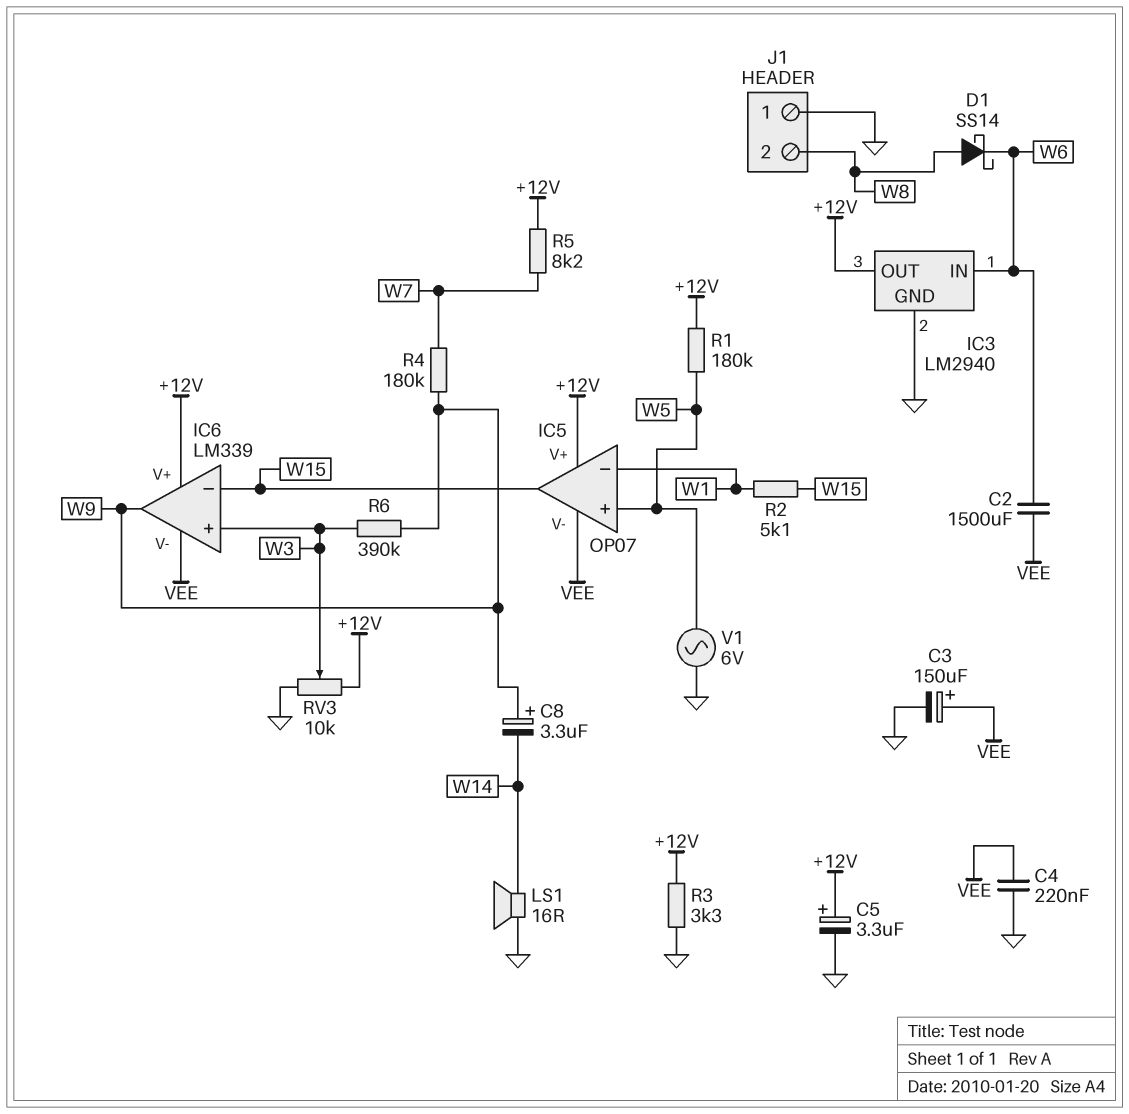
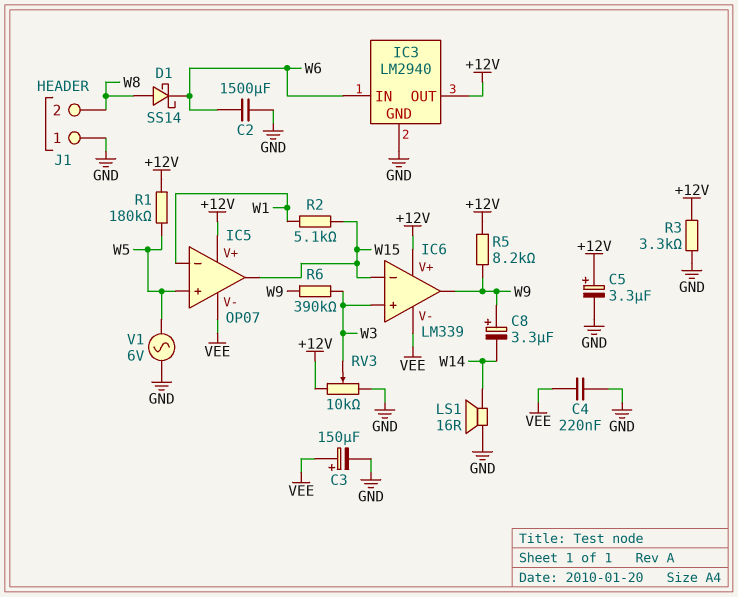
C2: 1500uF (VEE, W6) -> 1500uF (GND, W6)
R4: 180k (W7, W9) -> none
R5: 8.2k (+12V, W7) -> 8.2k (+12V, W9)

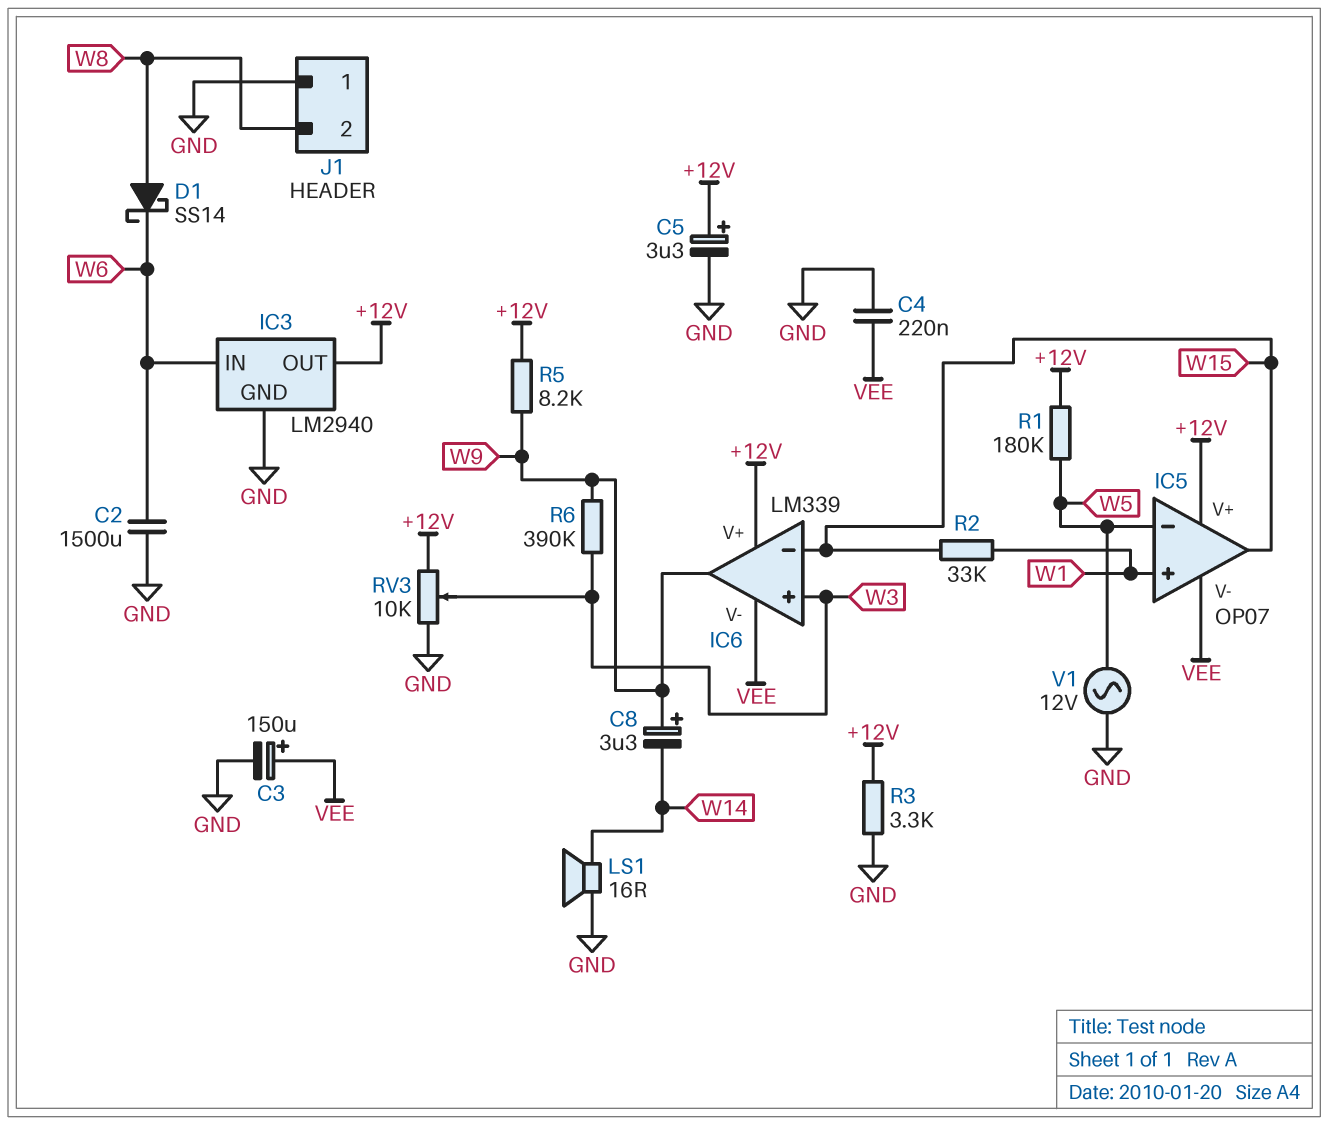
IC5 pin in+: W5 -> W1
IC5 pin in-: W1 -> W5
R2: 5.1k (W1, W15) -> 33k (W1, W15)
V1: AC 6V (GND, W5) -> AC 12V (GND, W5)

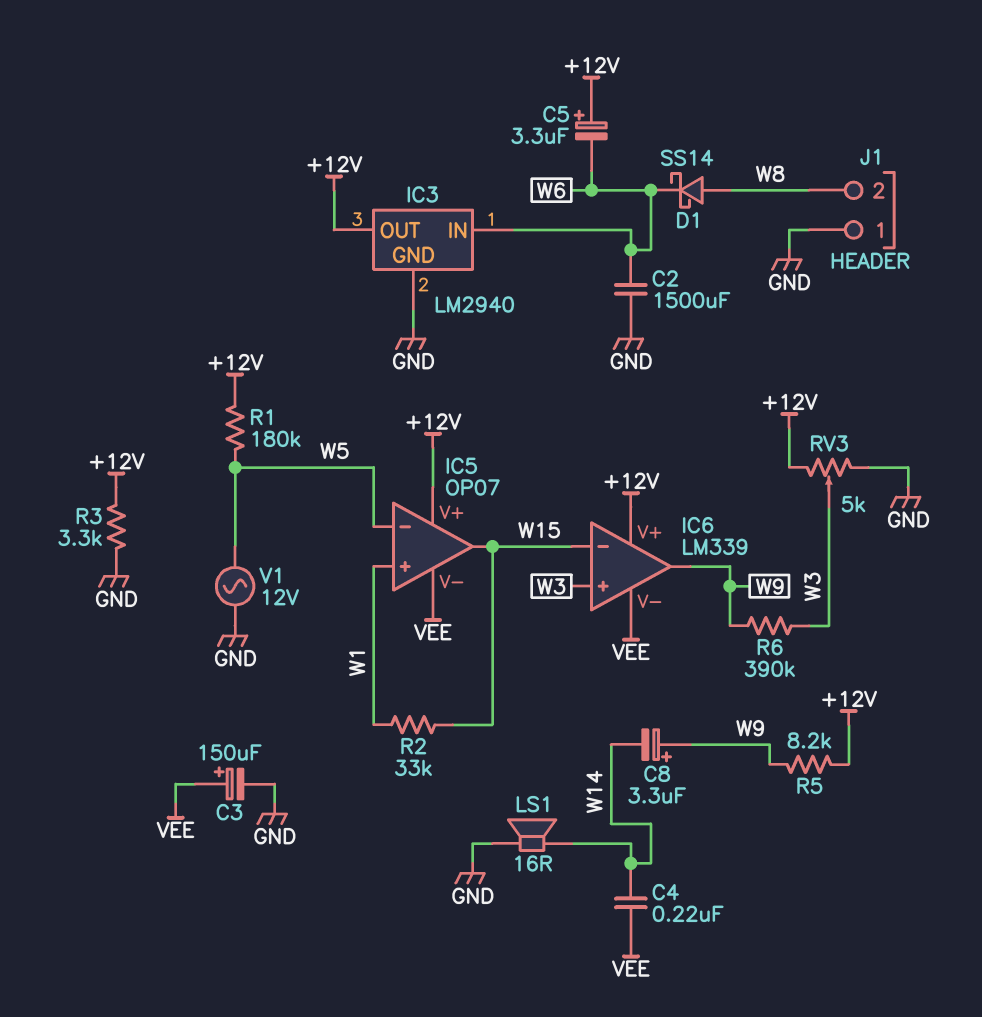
C4: 220nF (GND, VEE) -> 220nF (VEE, W14)
C5: 3.3uF (plus +12V, minus GND) -> 3.3uF (plus +12V, minus W6)
RV3: 10k (+12V, GND, wiper W3) -> 5k (+12V, GND, wiper W3)

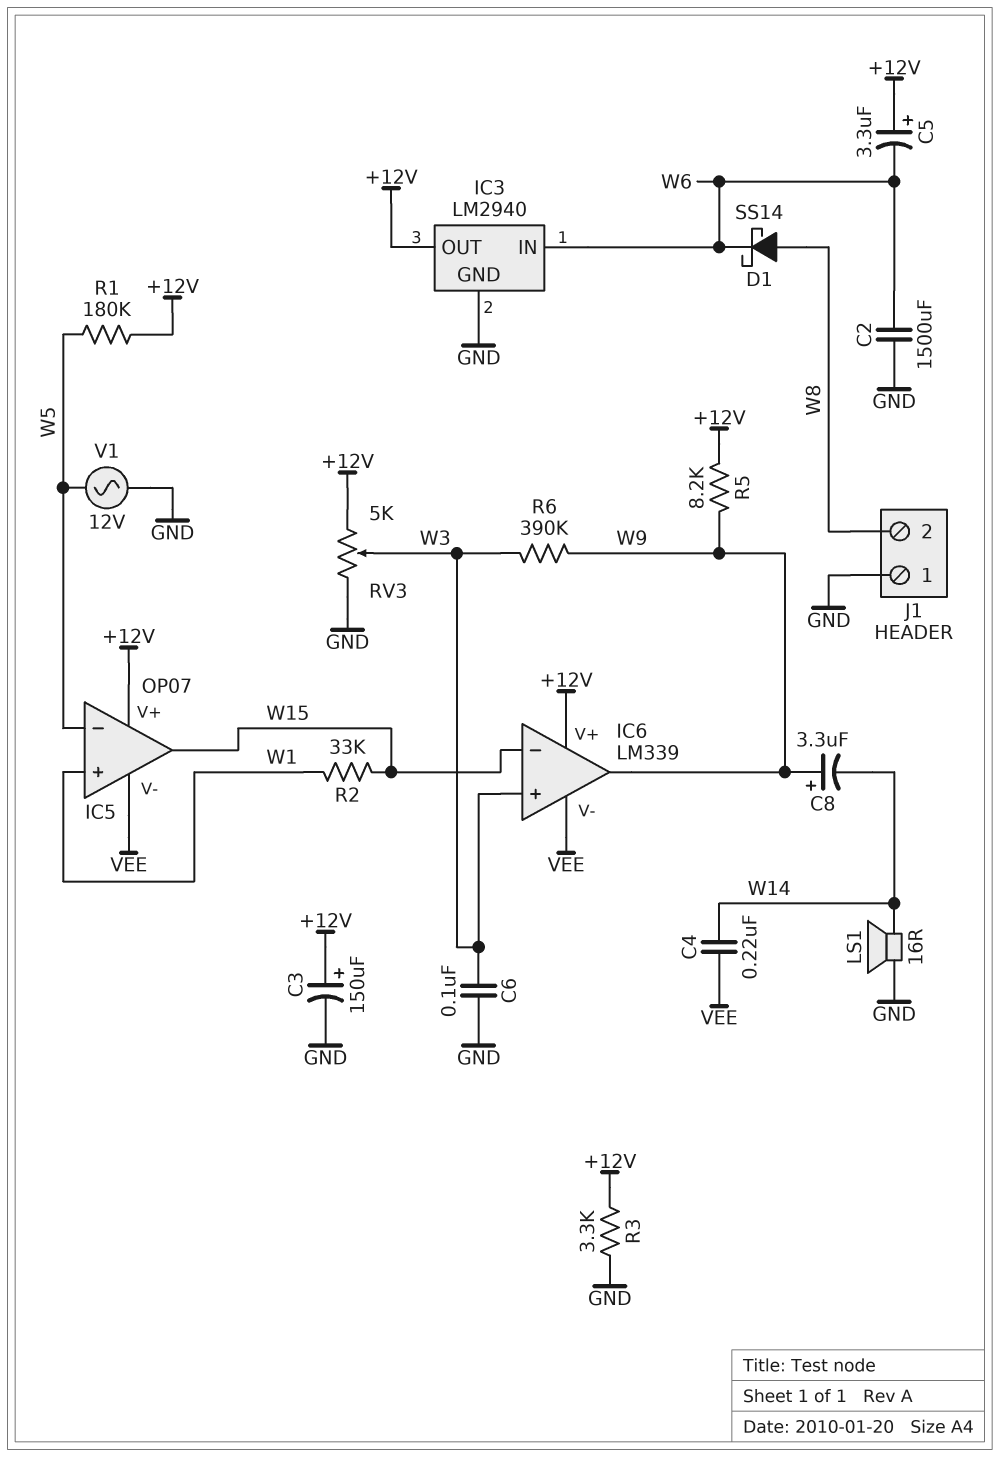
C3: 150uF (plus VEE, minus GND) -> 150uF (plus +12V, minus GND)
C6: none -> 100nF (GND, W3)

